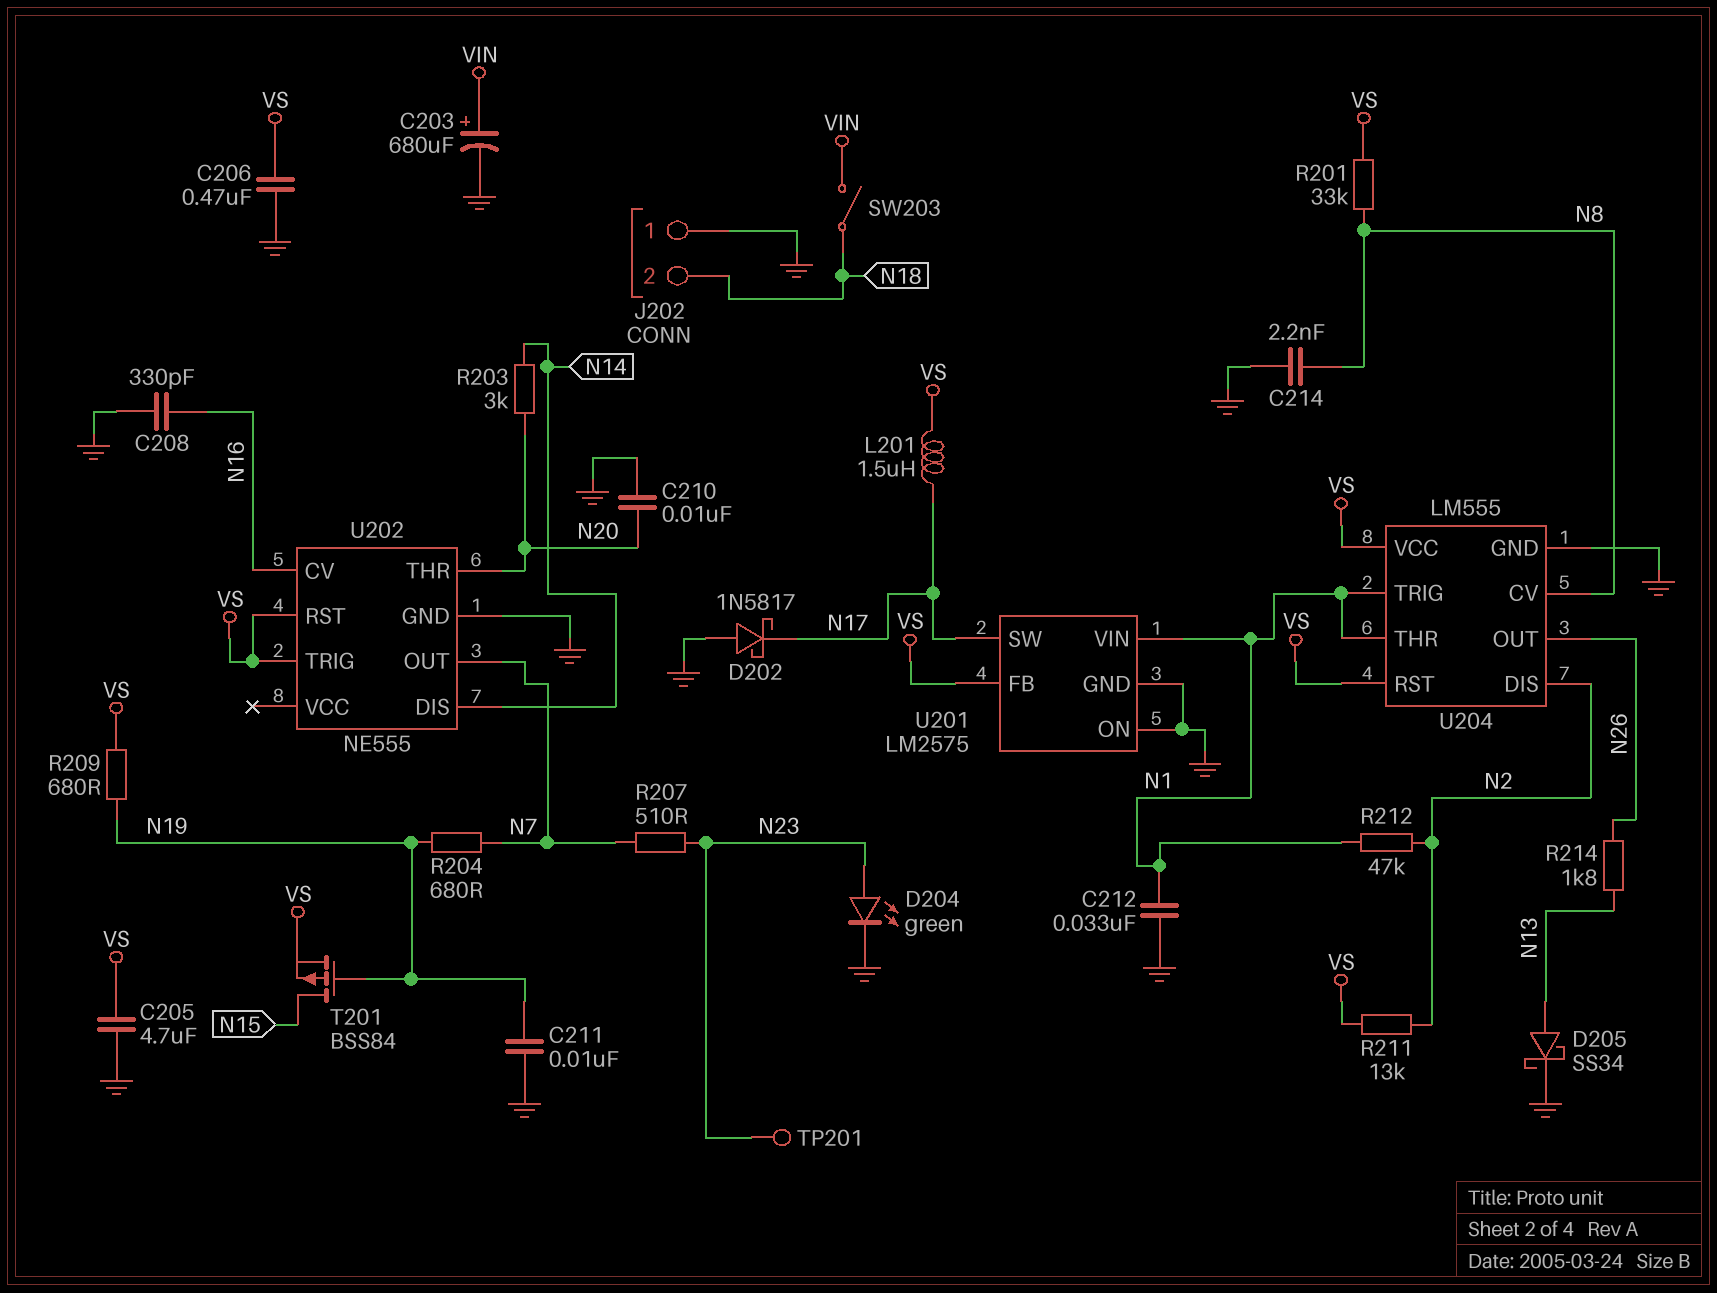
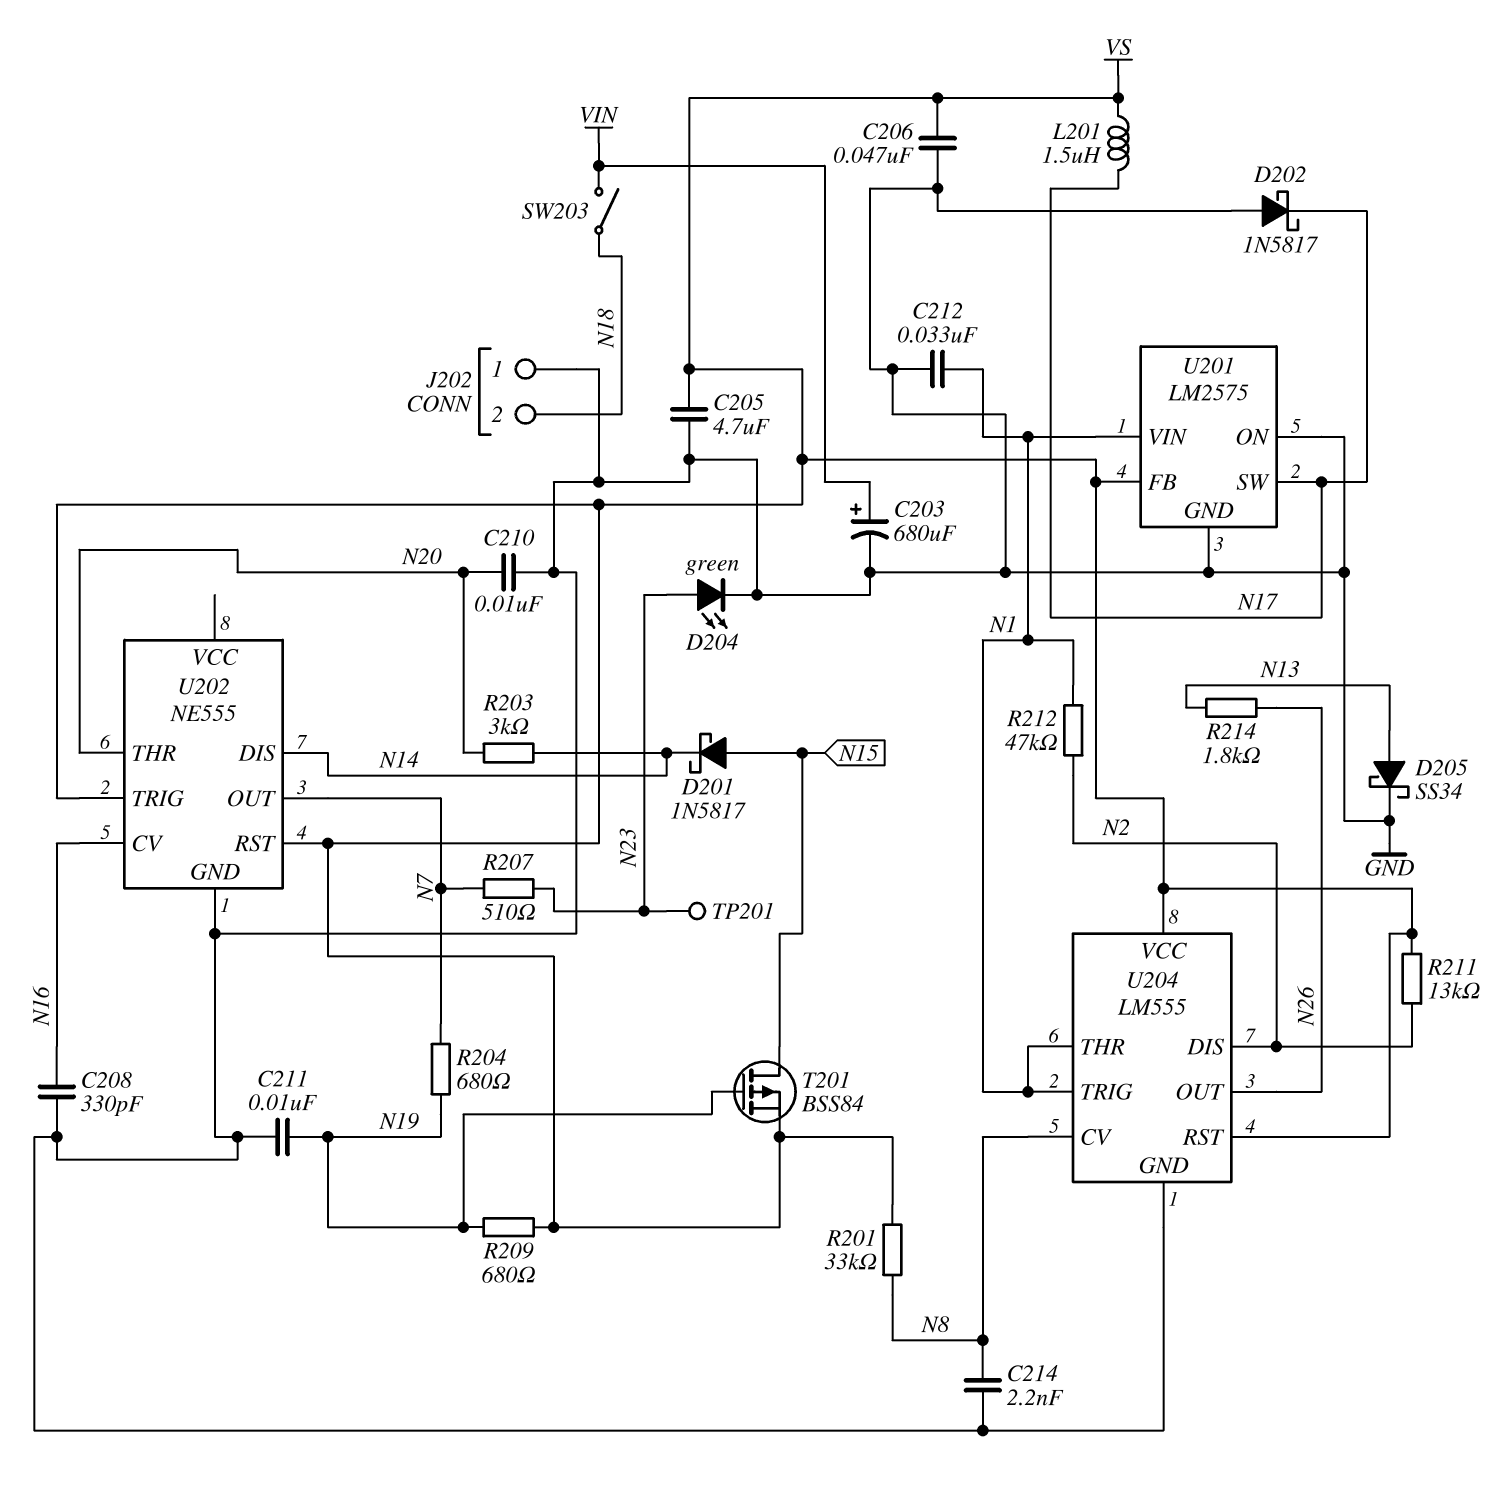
C206: 470nF (GND, VS) -> 47nF (GND, VS)
D201: none -> schottky 1N5817 (A N15, K N14)

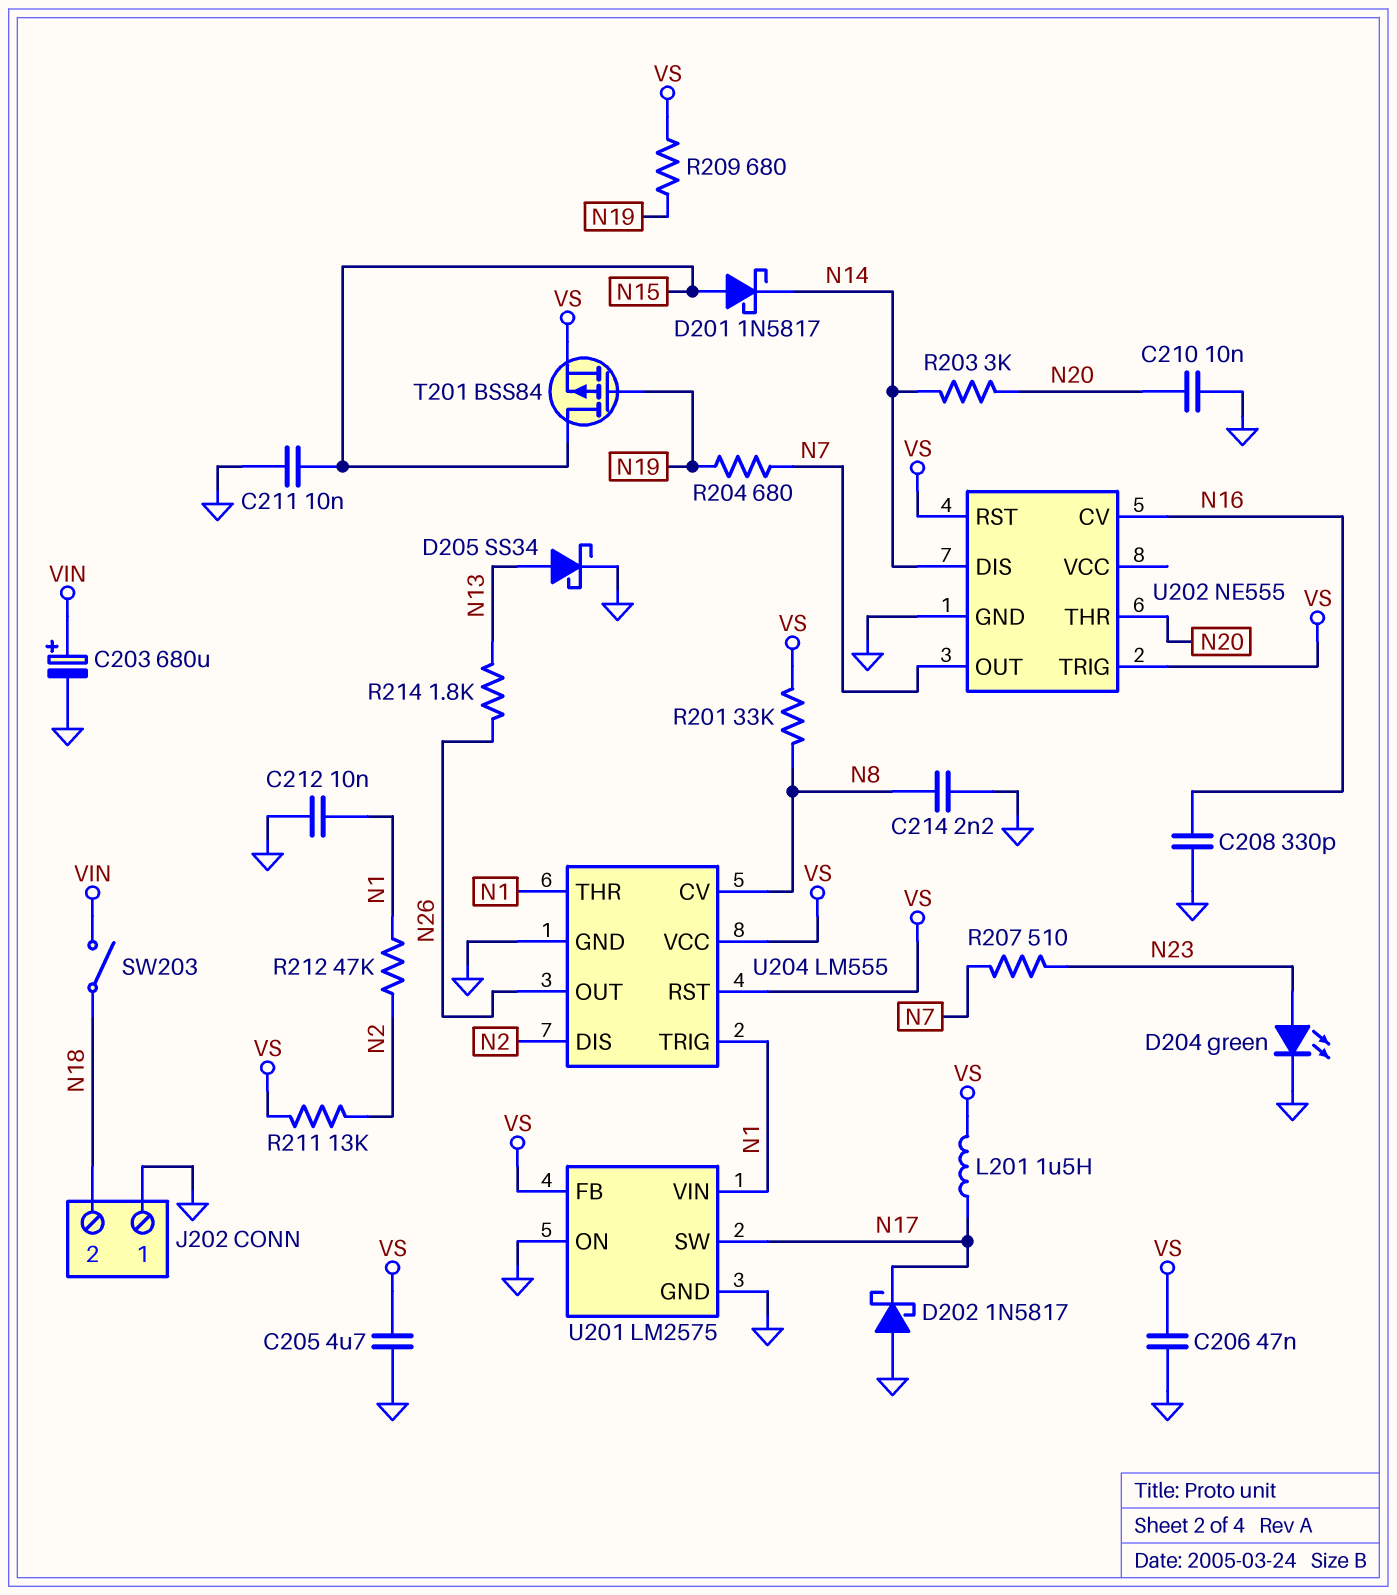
C211: 10nF (GND, N19) -> 10nF (GND, N15)
C212: 33nF (GND, N1) -> 10nF (GND, N1)
TP201: test point (N23) -> none

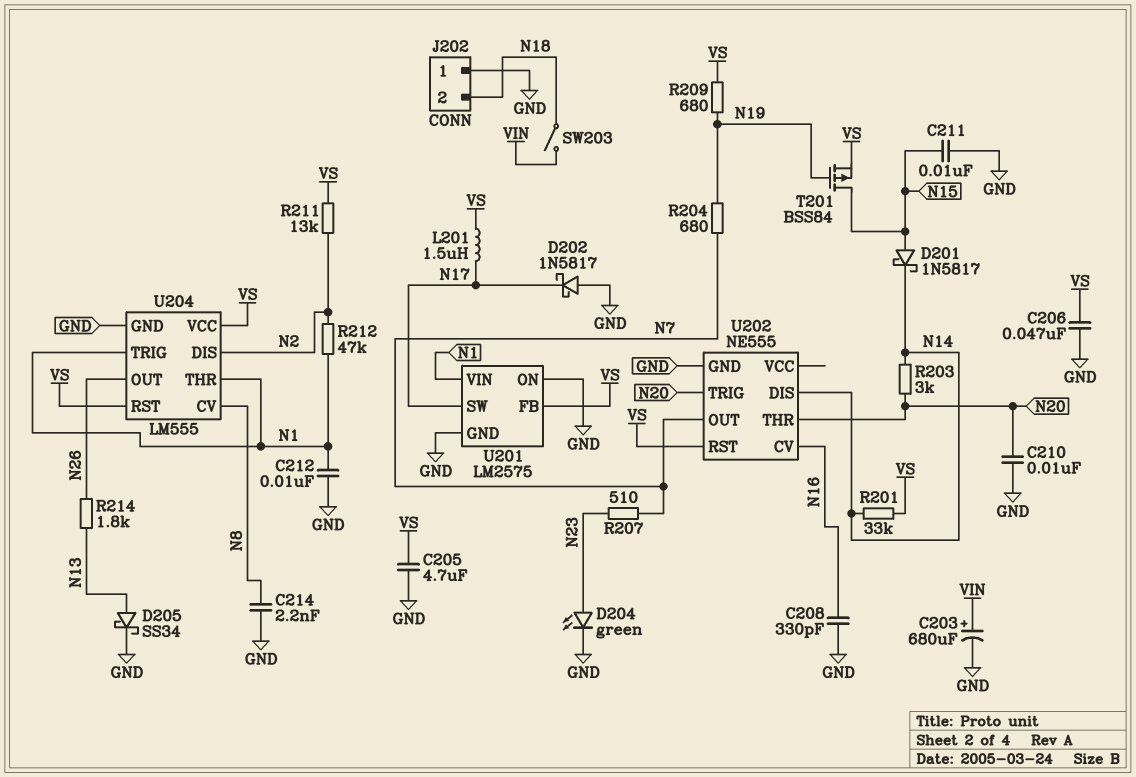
R201: 33k (N8, VS) -> 33k (N14, VS)
U202 pin TRIG: VS -> N20

